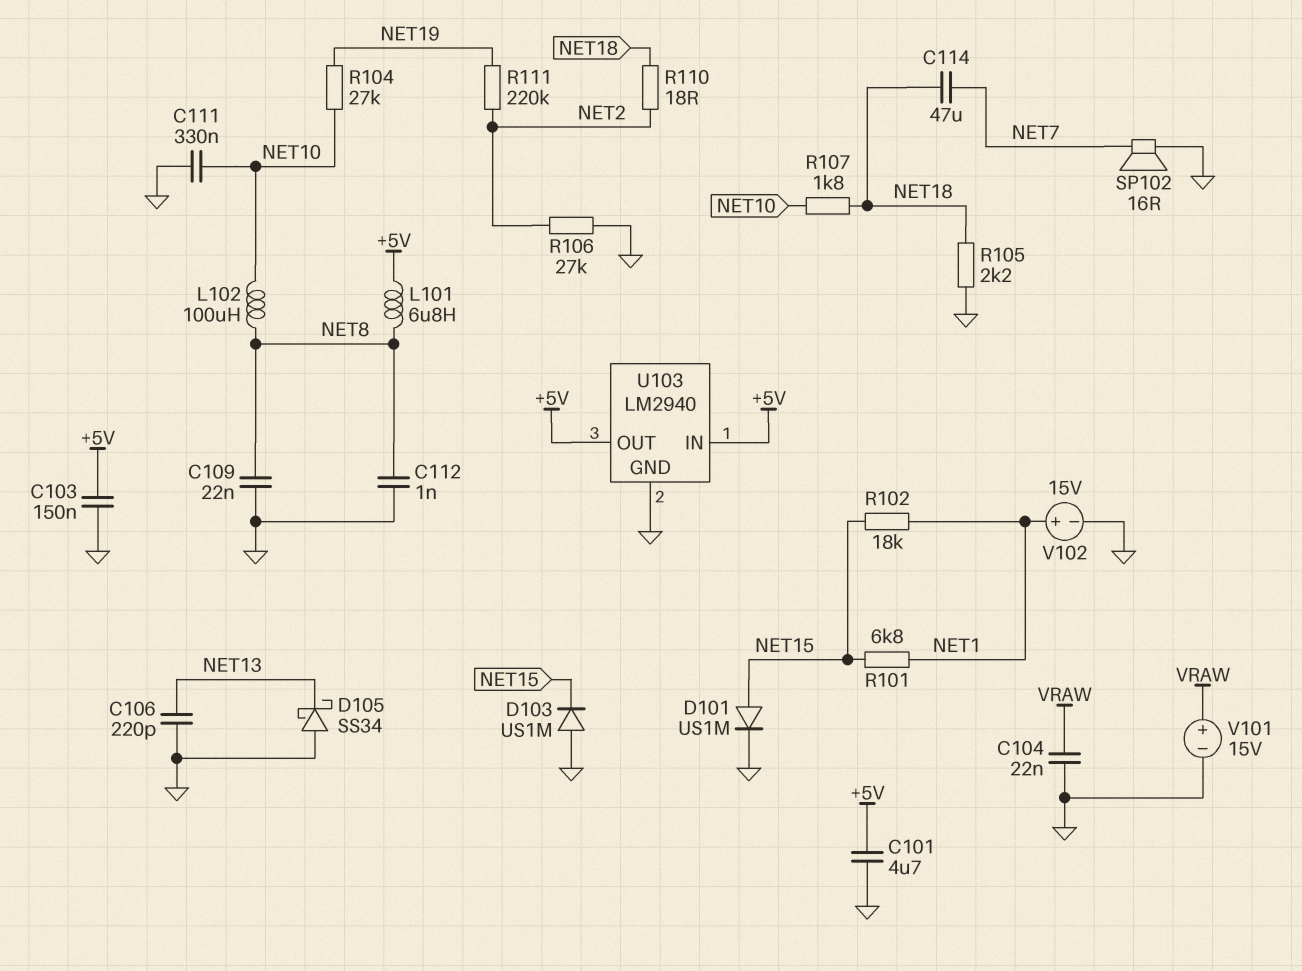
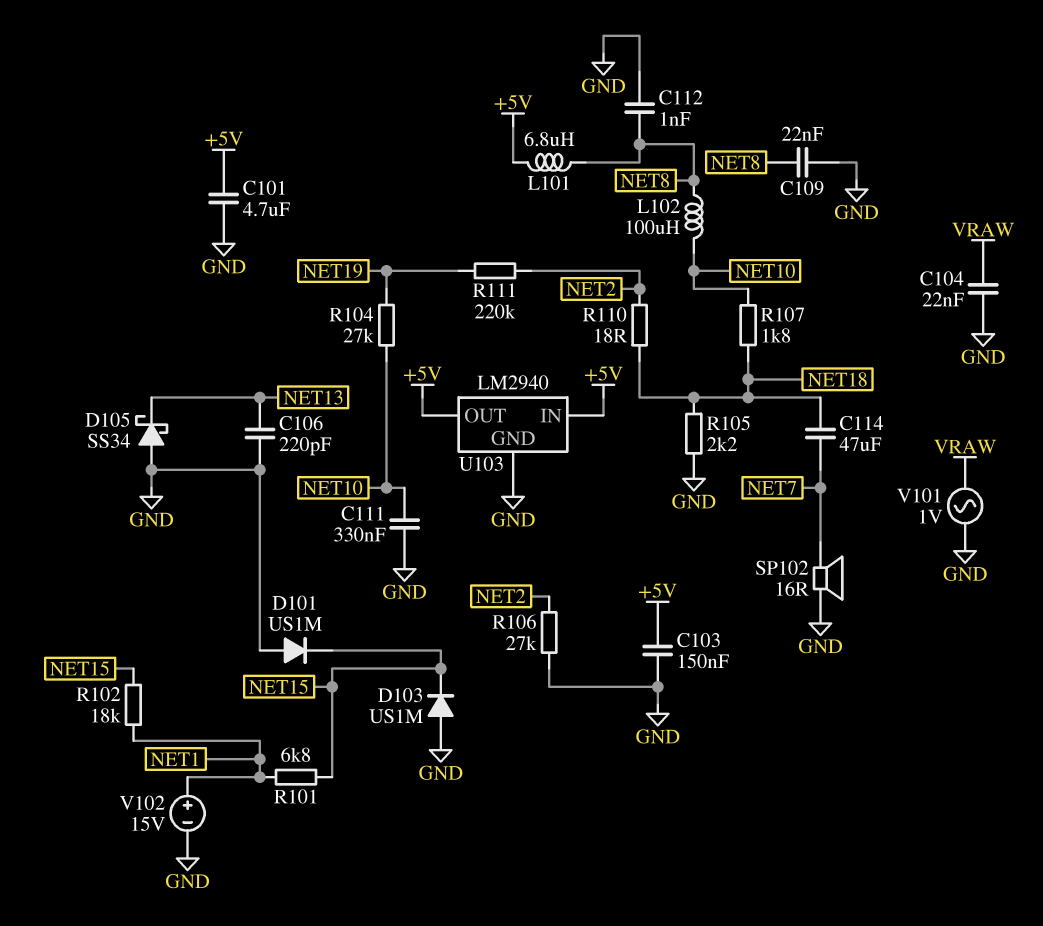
D101: diode US1M (A NET15, K GND) -> diode US1M (A GND, K NET15)
V101: 15V (plus VRAW, minus GND) -> AC 1V (GND, VRAW)

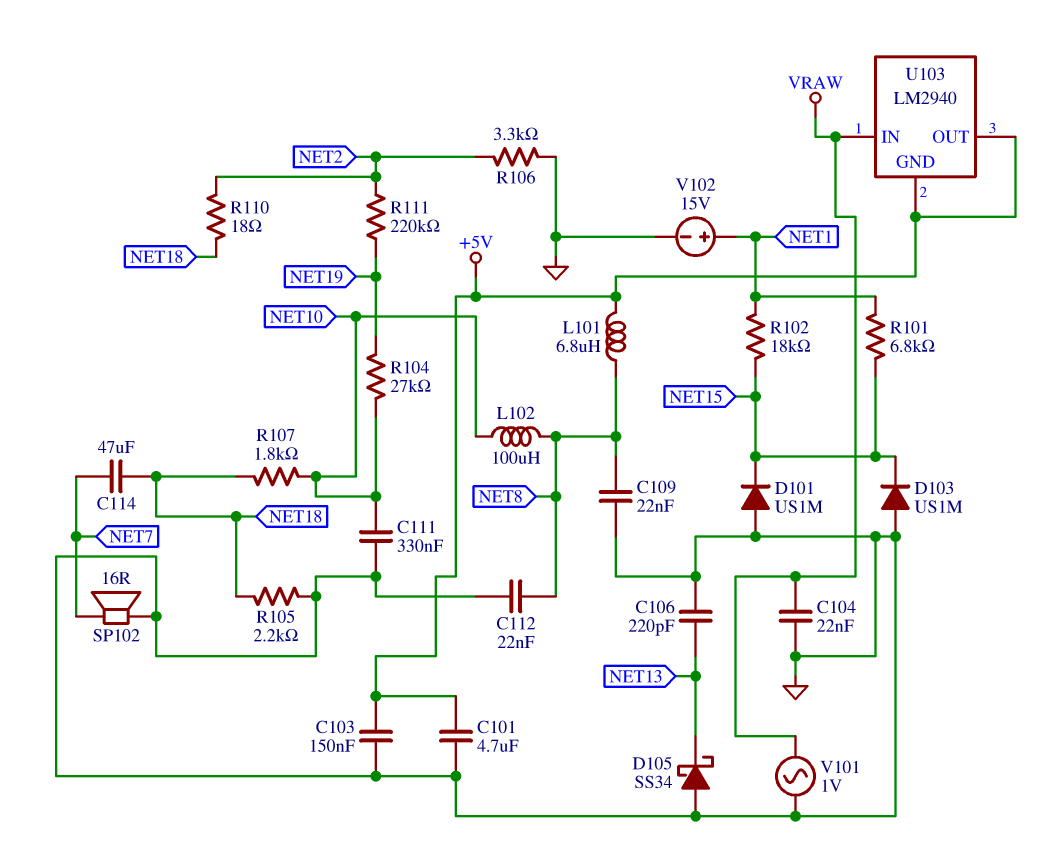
C112: 1nF (GND, NET8) -> 22nF (GND, NET8)
R106: 27k (GND, NET2) -> 3.3k (GND, NET2)
U103 pin GND: GND -> +5V
U103 pin IN: +5V -> VRAW

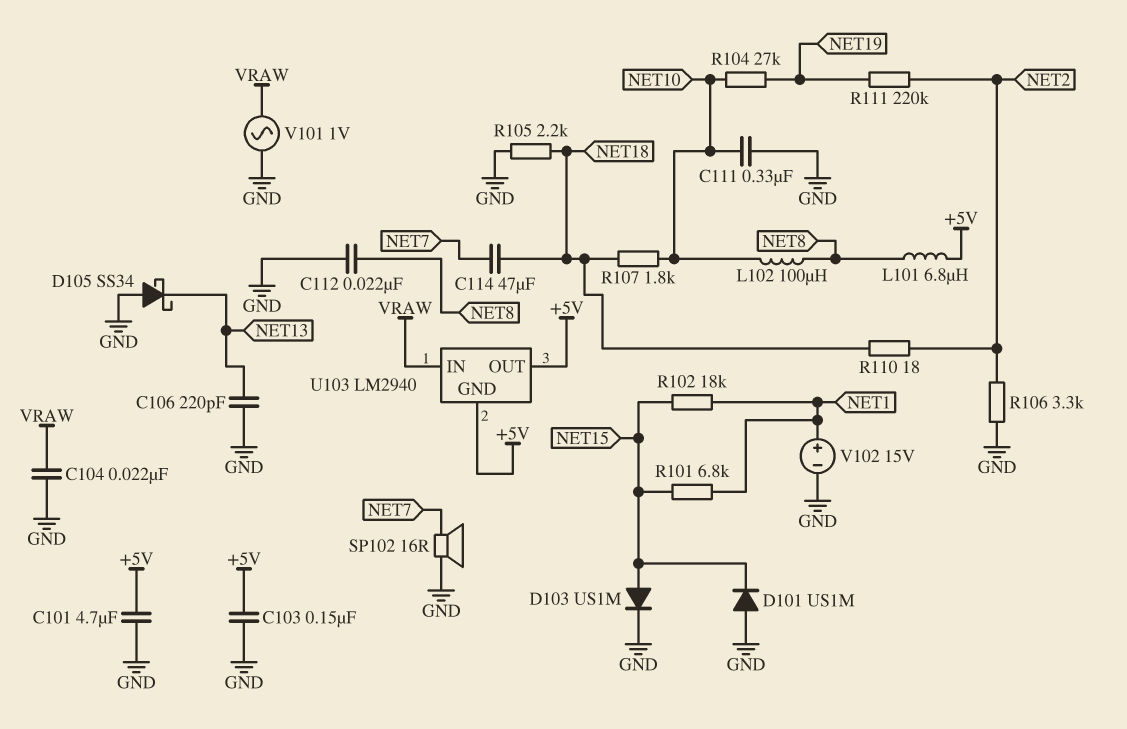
C109: 22nF (GND, NET8) -> none
D103: diode US1M (A GND, K NET15) -> diode US1M (A NET15, K GND)

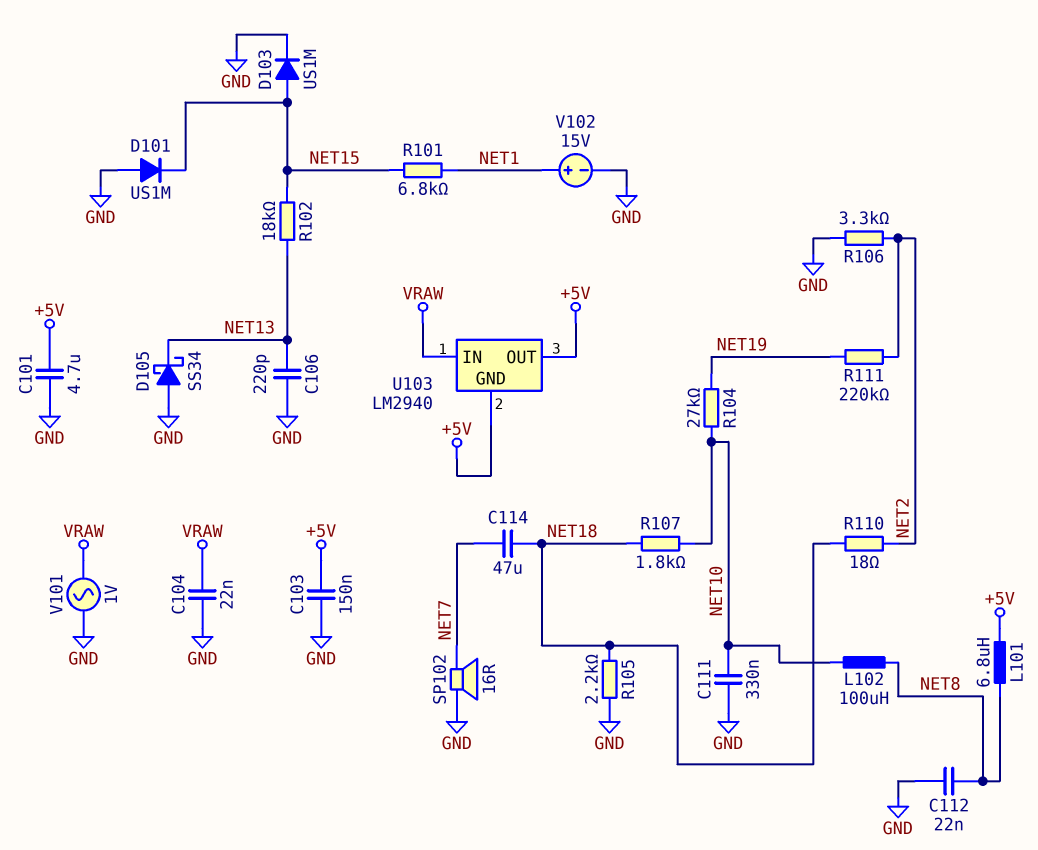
R102: 18k (NET1, NET15) -> 18k (NET13, NET15)

